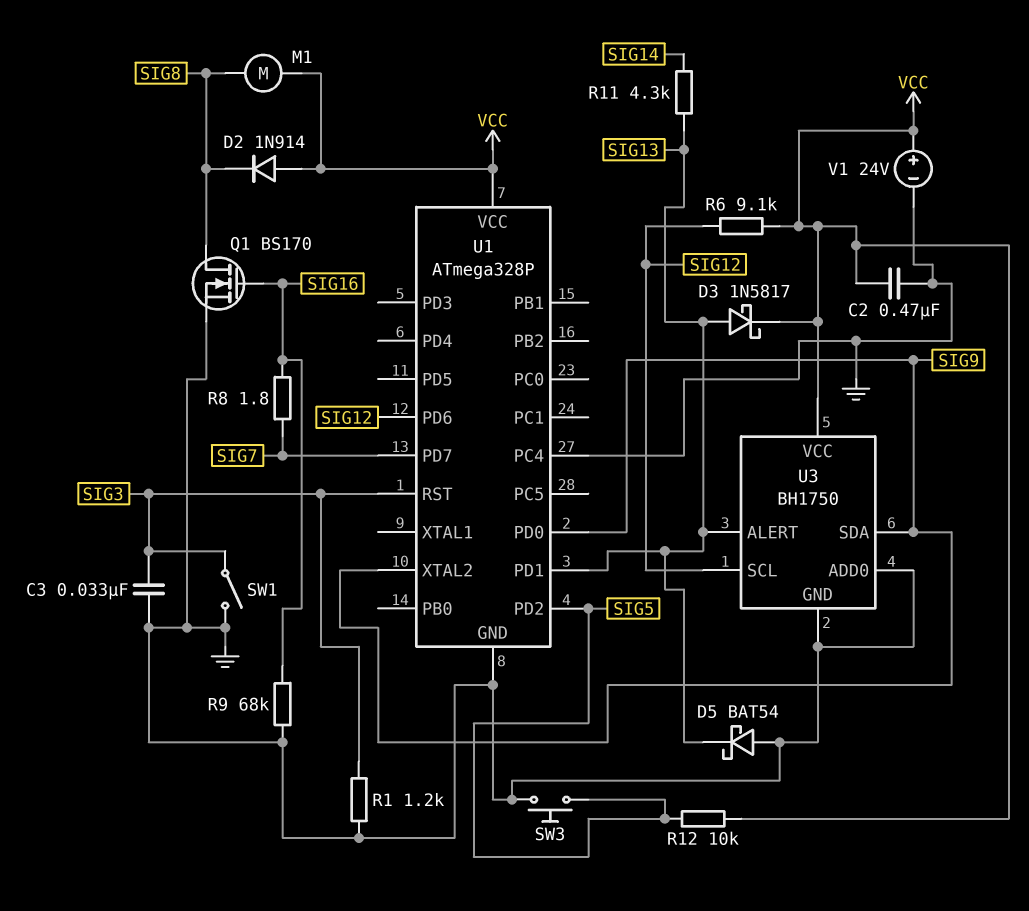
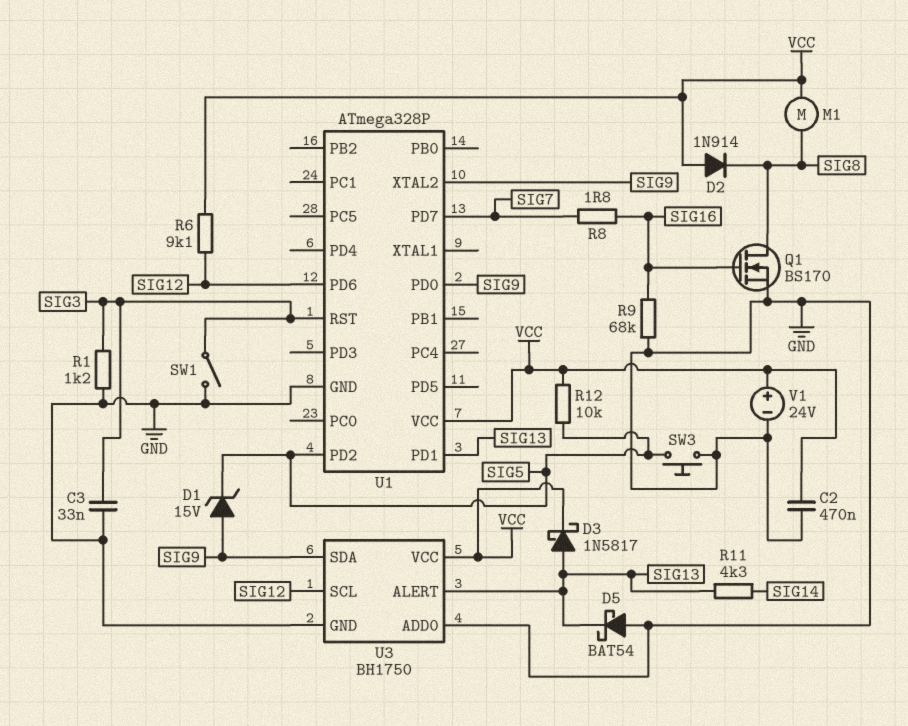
D1: none -> zener 15V (A SIG9, K SIG5)
U1 pin PC4: GND -> none

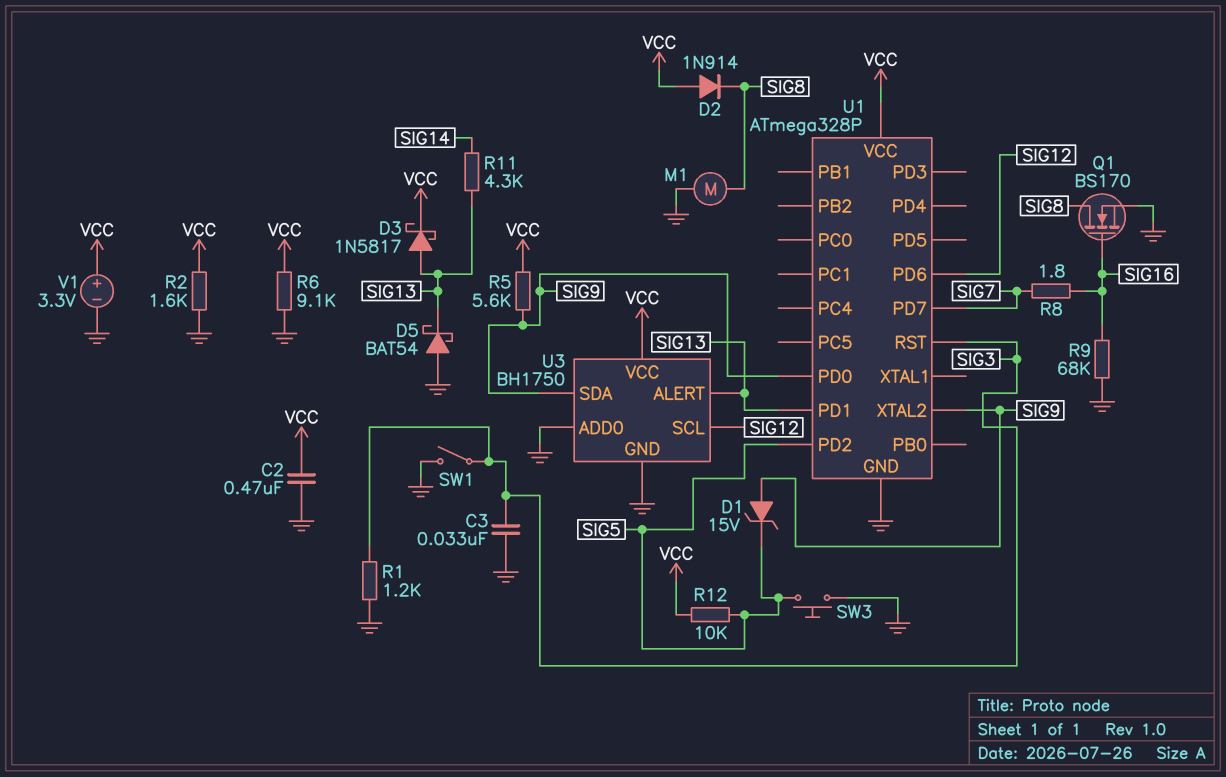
M1: motor (SIG8, VCC) -> motor (GND, SIG8)
R2: none -> 1.6k (GND, VCC)
R5: none -> 5.6k (SIG9, VCC)
R6: 9.1k (SIG12, VCC) -> 9.1k (GND, VCC)
V1: 24V (plus VCC, minus GND) -> 3.3V (plus VCC, minus GND)

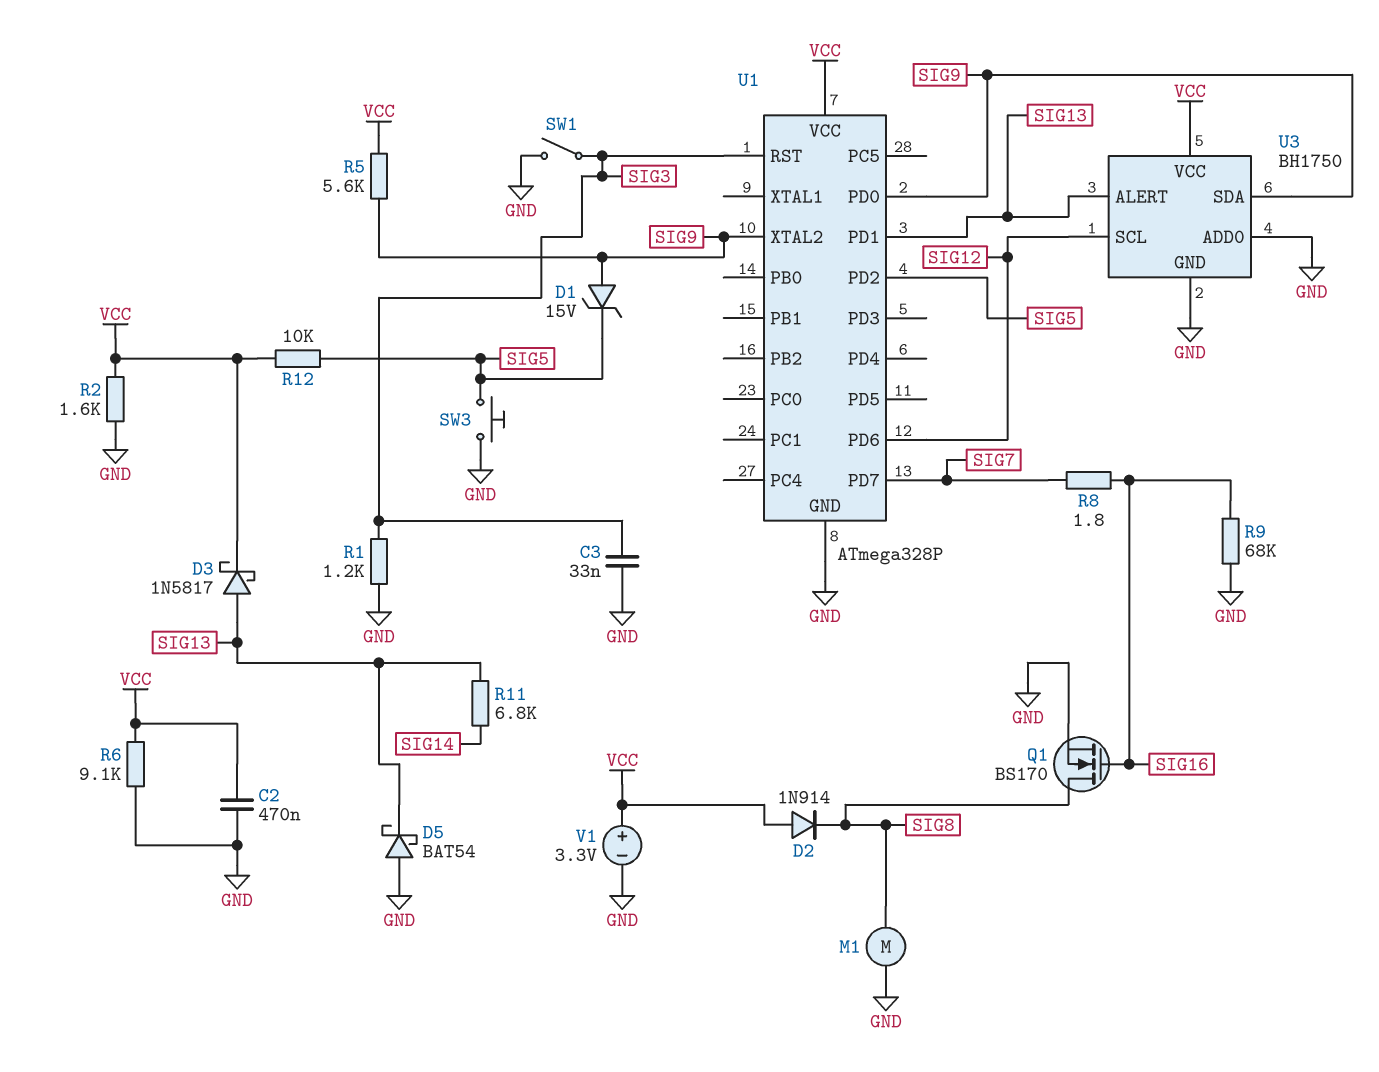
R11: 4.3k (SIG13, SIG14) -> 6.8k (SIG13, SIG14)

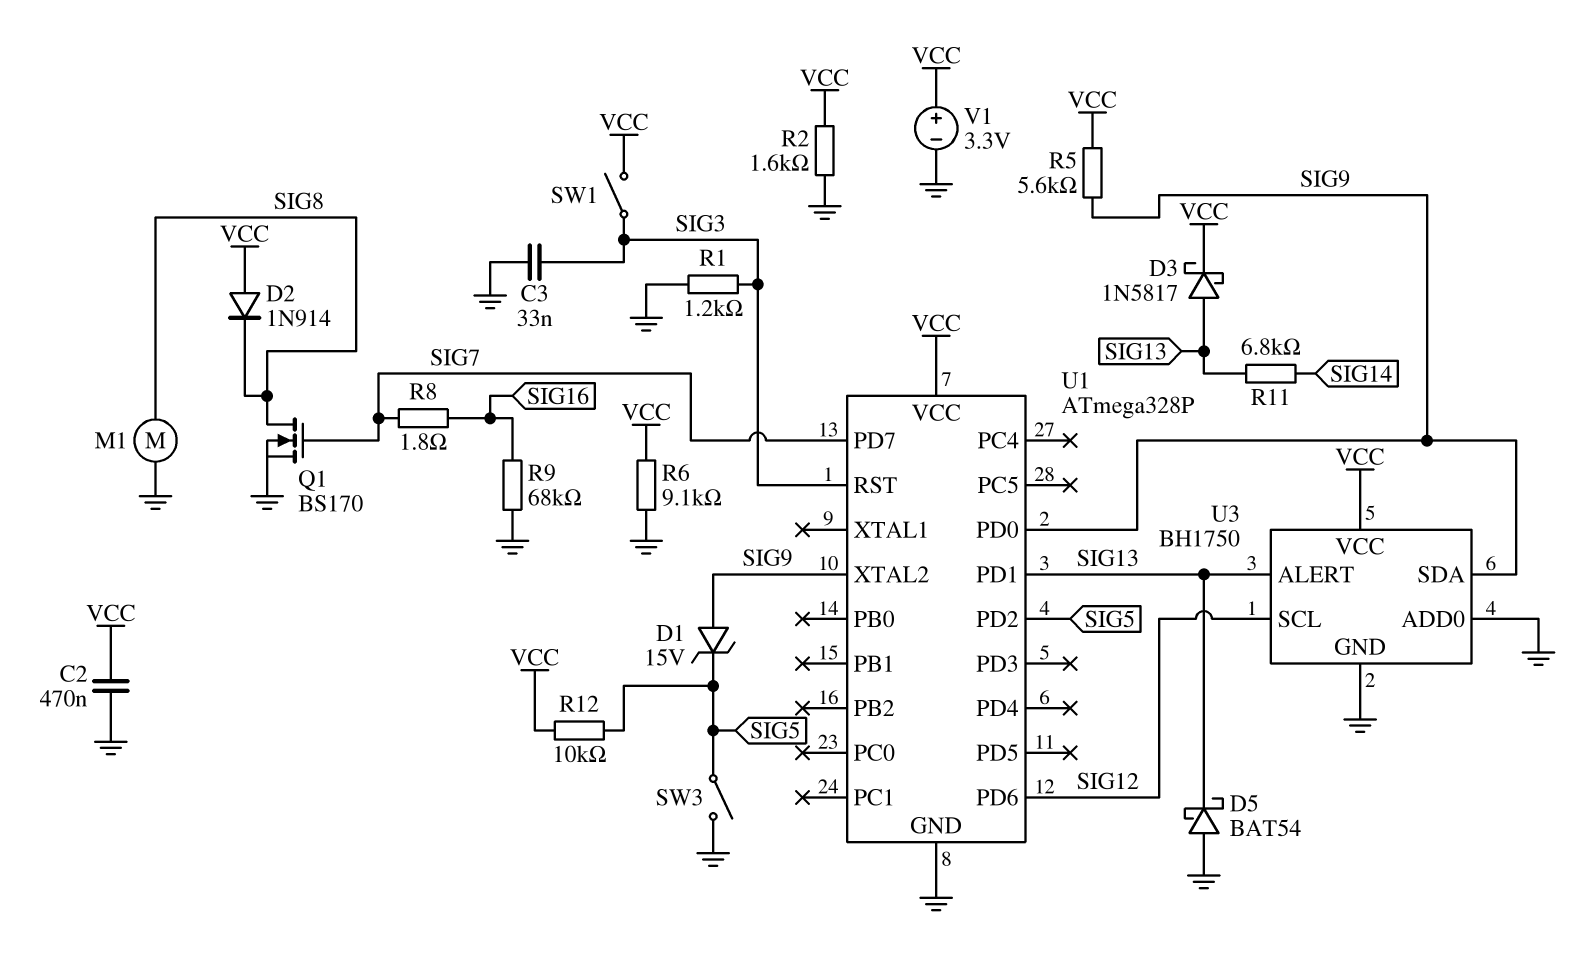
Q1: NMOS BS170 (G SIG16, D SIG8, S GND) -> NMOS BS170 (G SIG7, D SIG8, S GND)
SW1: switch (GND, SIG3) -> switch (SIG3, VCC)
SW3: button (GND, SIG5) -> switch (GND, SIG5)

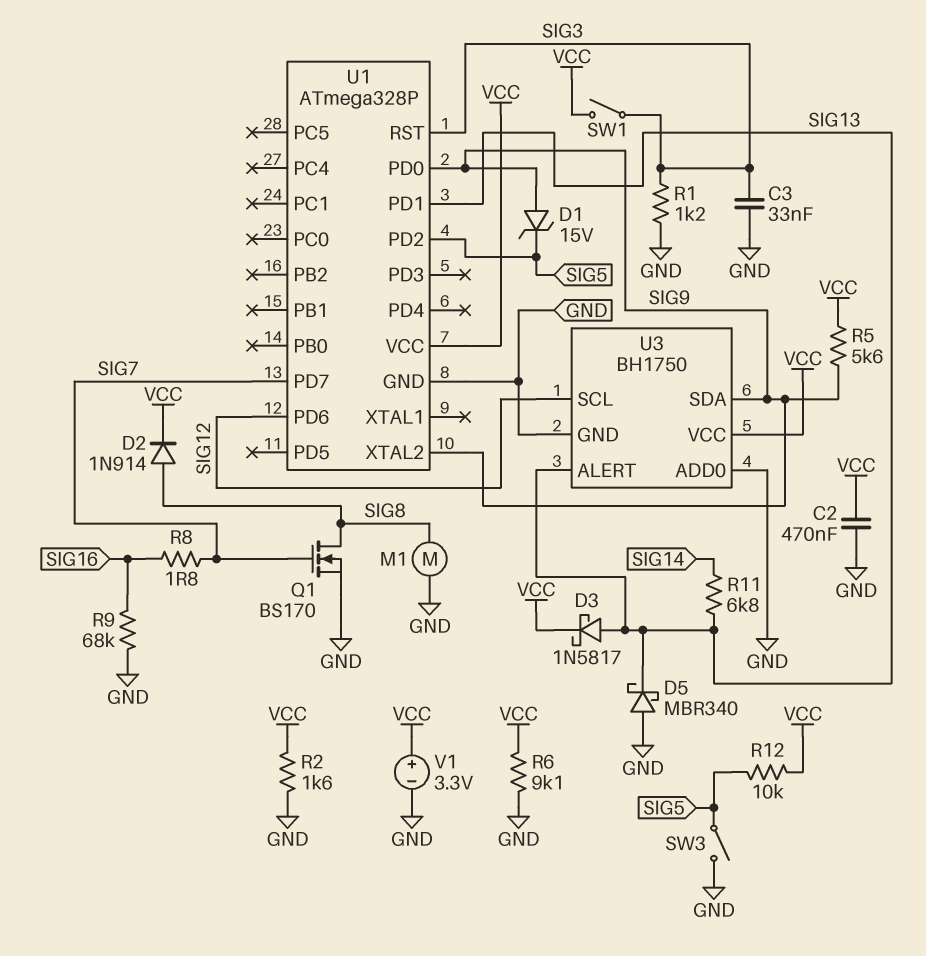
D2: diode 1N914 (A VCC, K SIG8) -> diode 1N914 (A SIG8, K VCC)
D5: schottky BAT54 (A GND, K SIG13) -> schottky MBR340 (A GND, K SIG13)

